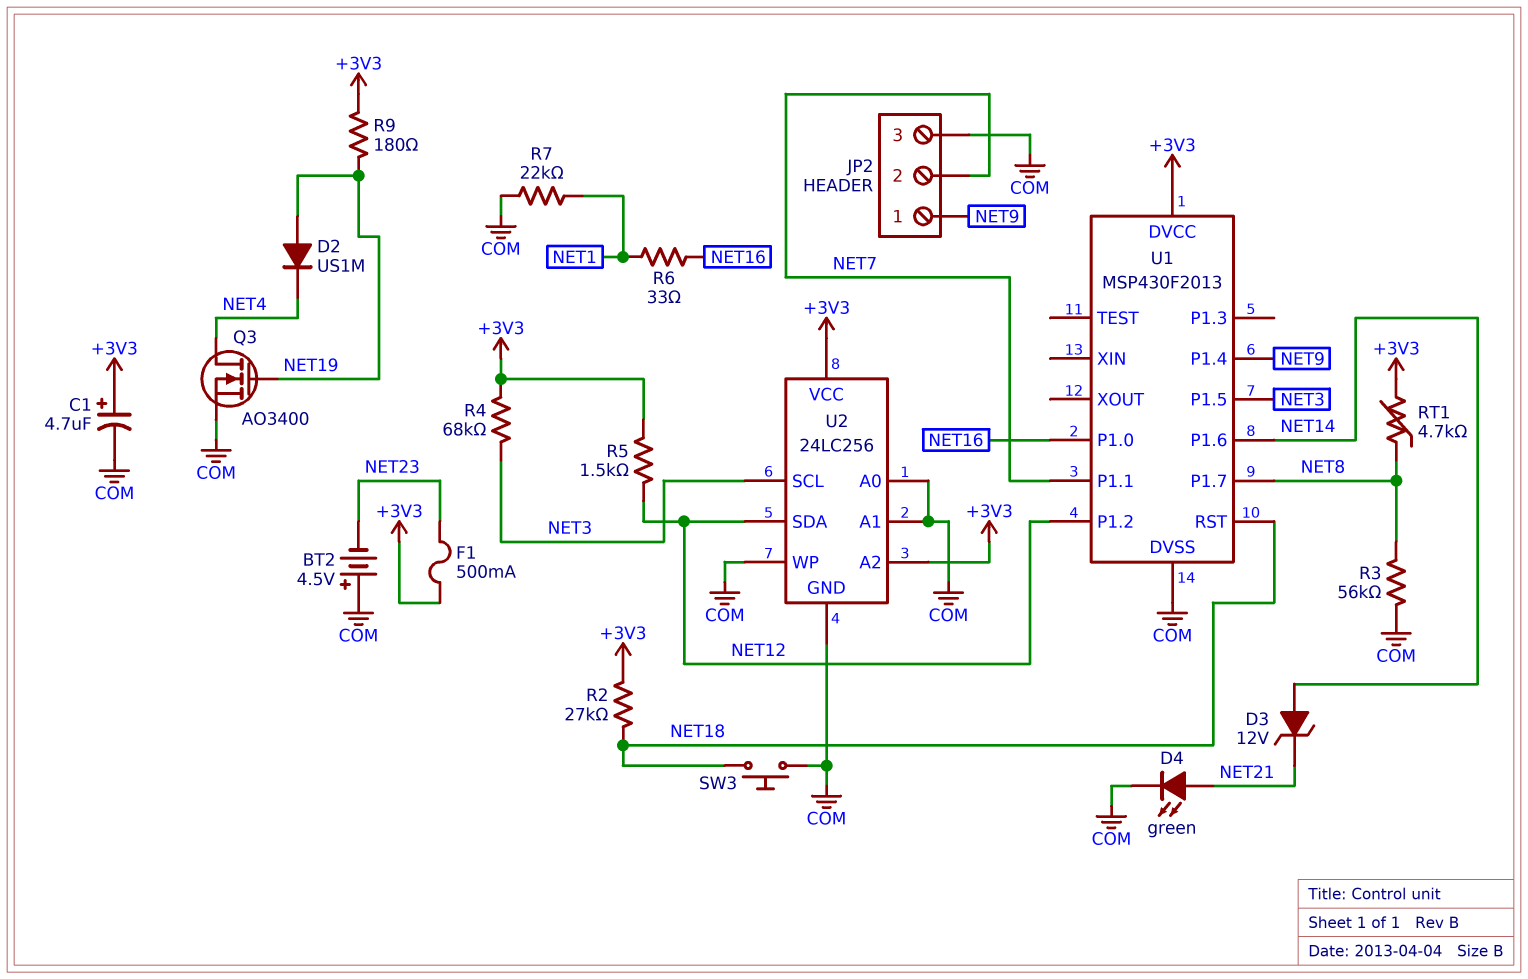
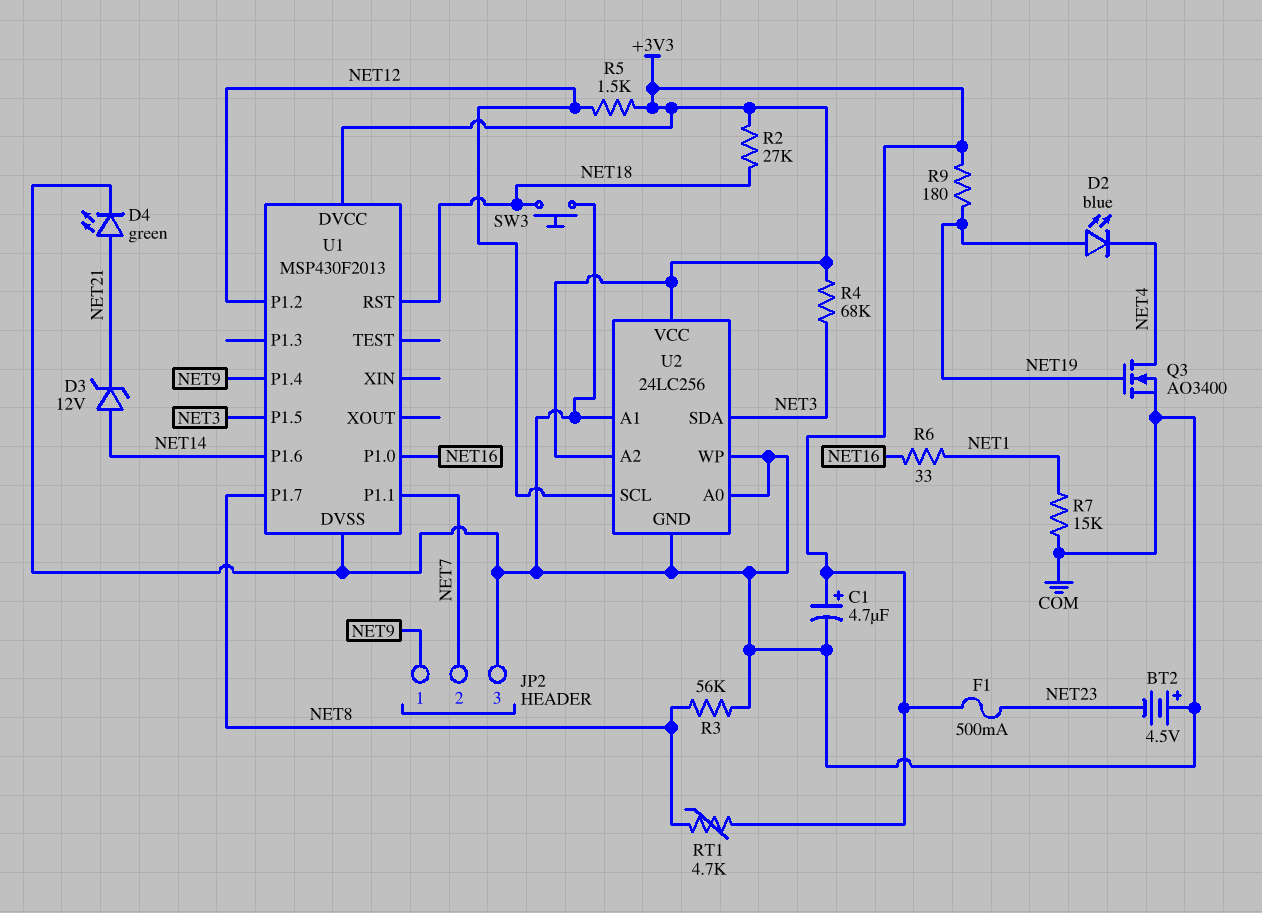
D2: diode US1M (A NET19, K NET4) -> LED blue (A NET19, K NET4)
R7: 22k (COM, NET1) -> 15k (COM, NET1)
U2 pin SCL: NET3 -> NET12
U2 pin SDA: NET12 -> NET3

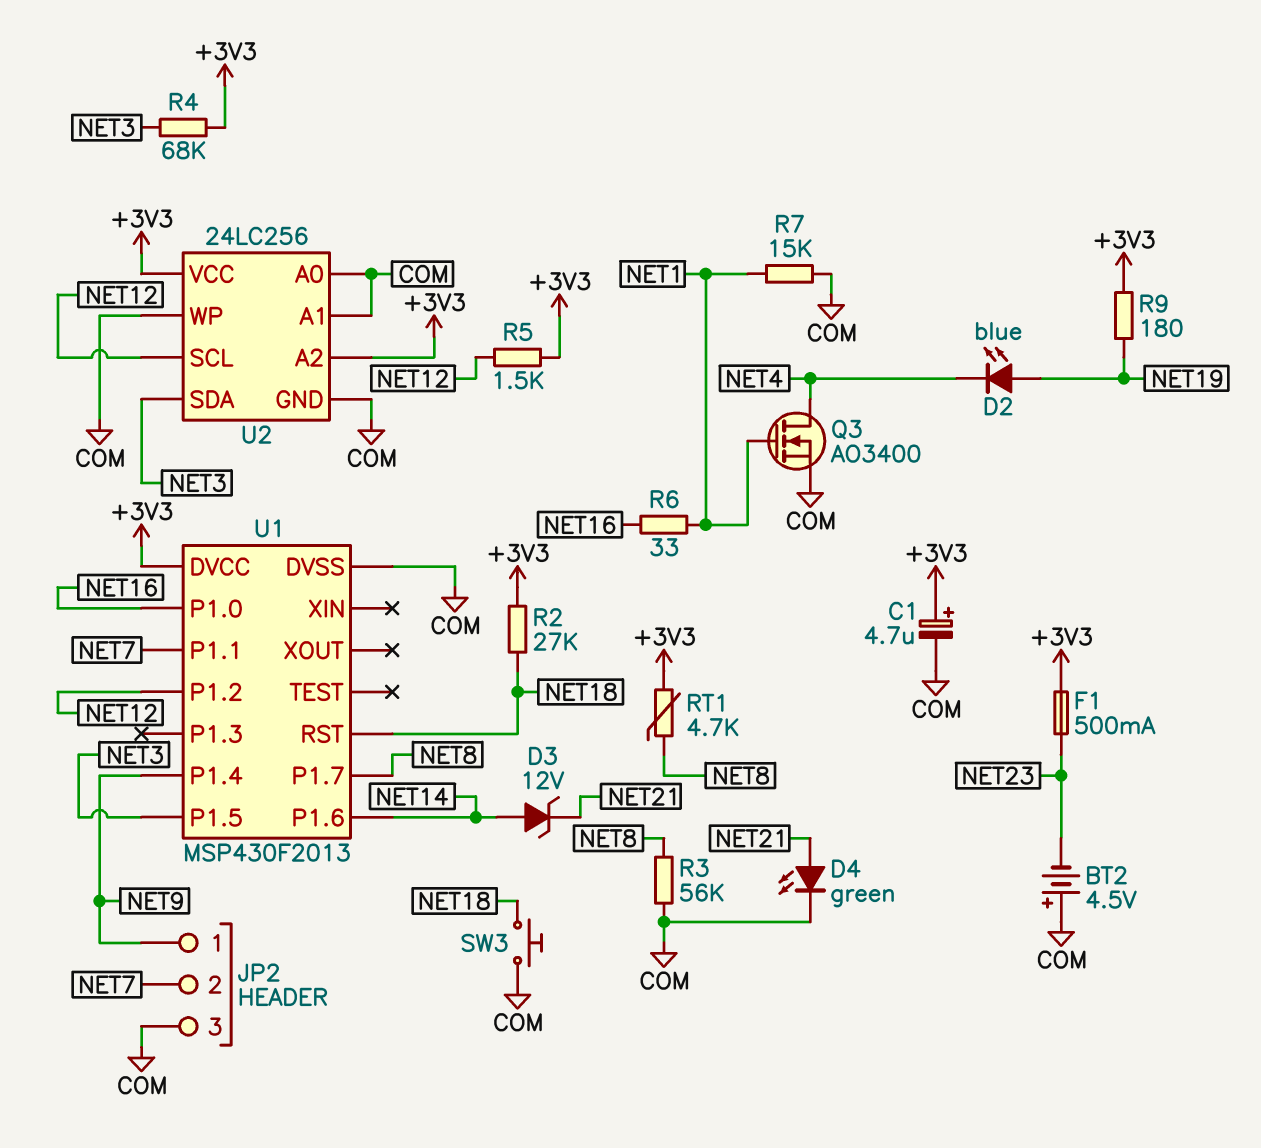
Q3: NMOS AO3400 (G NET19, D NET4, S COM) -> NMOS AO3400 (G NET1, D NET4, S COM)

